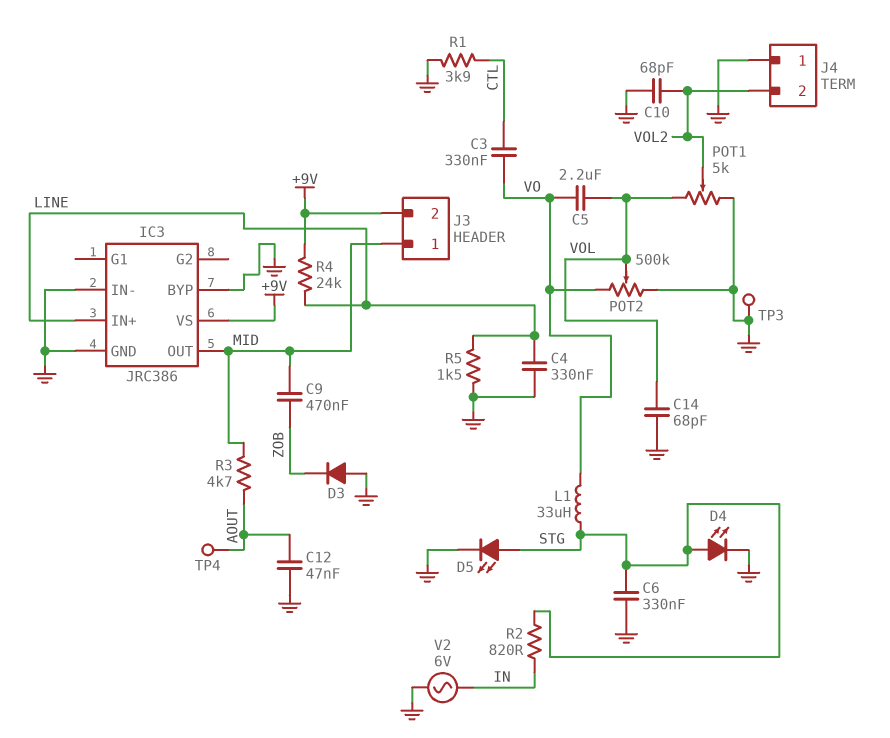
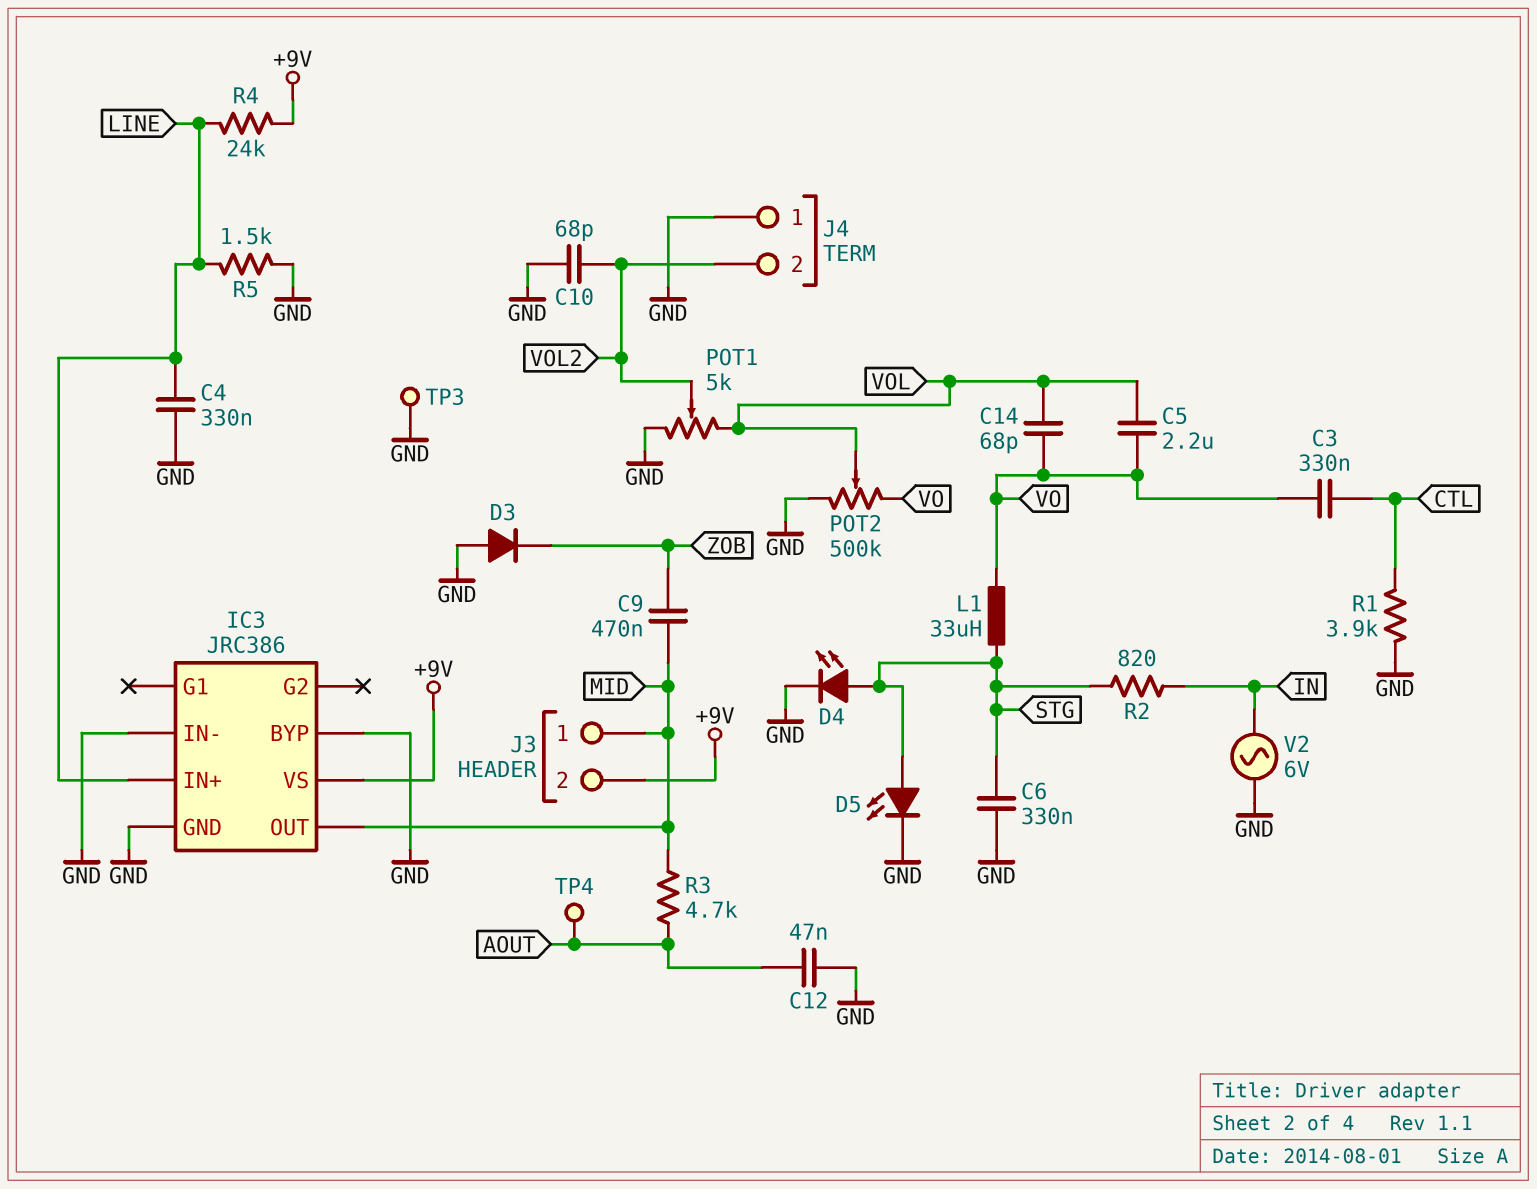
C14: 68pF (GND, VOL) -> 68pF (VO, VOL)

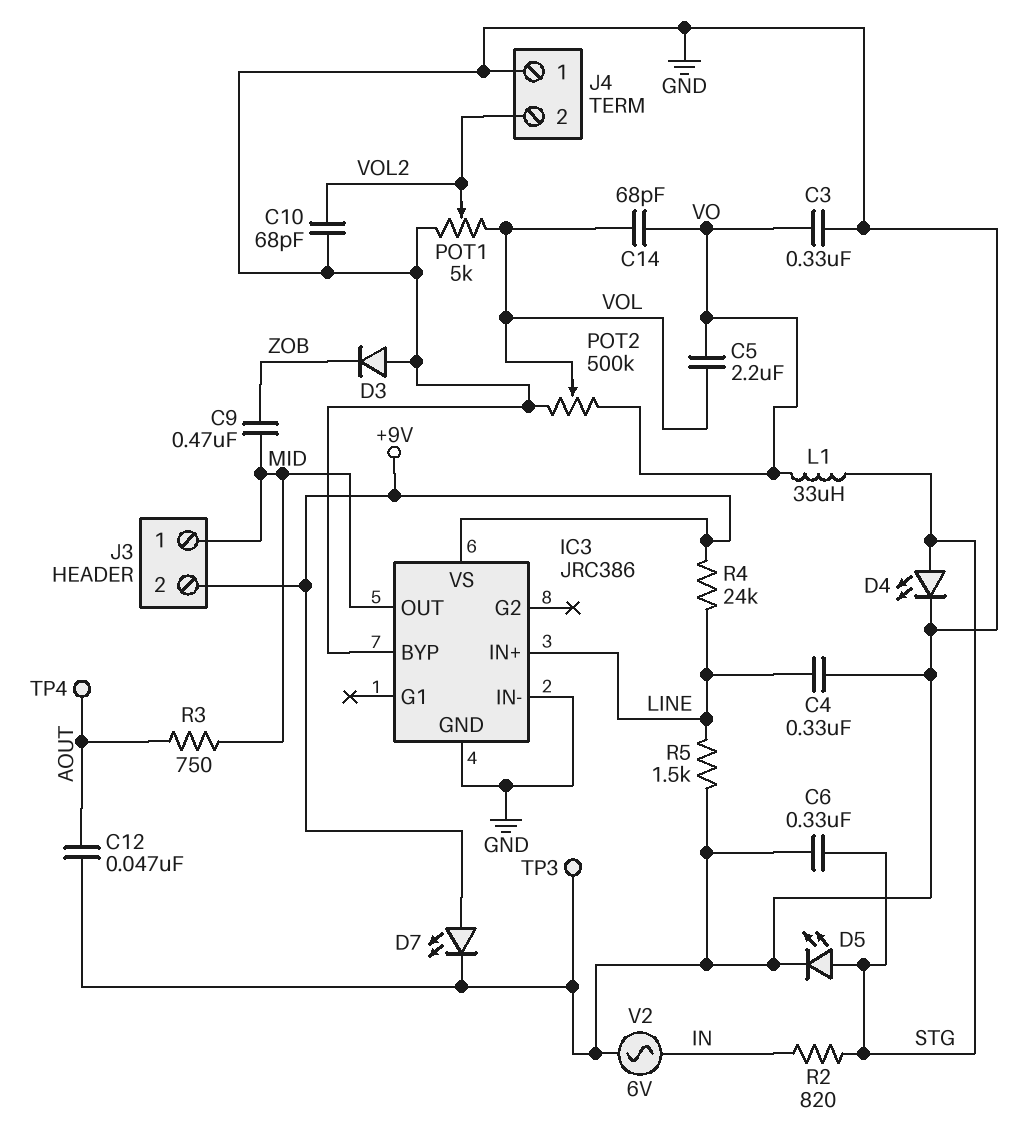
C3: 330nF (CTL, VO) -> 330nF (GND, VO)
D7: none -> LED (A +9V, K GND)
R1: 3.9k (CTL, GND) -> none
R3: 4.7k (AOUT, MID) -> 750 (AOUT, MID)

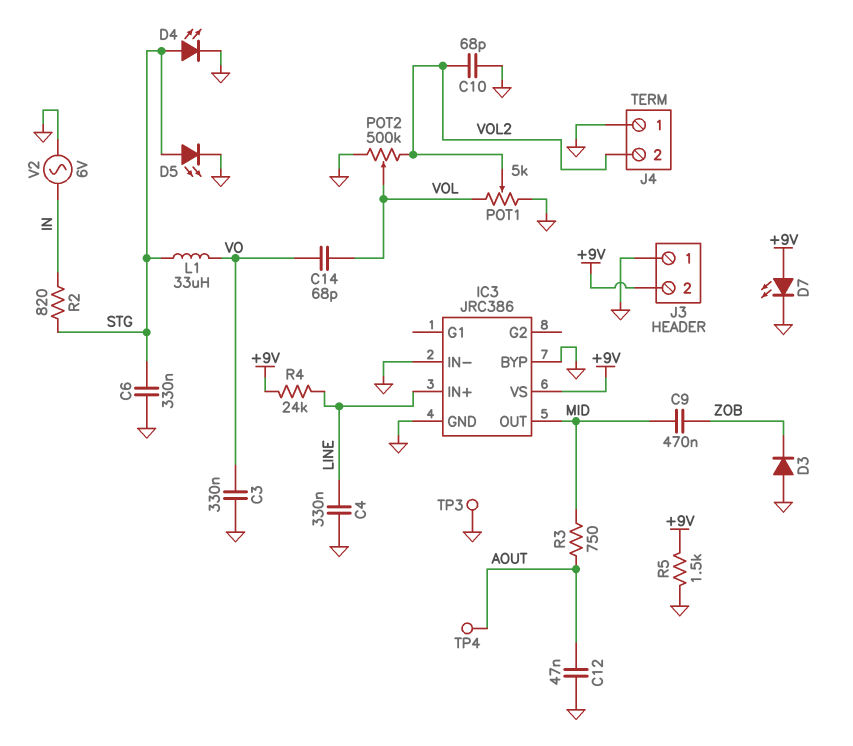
C5: 2.2uF (VO, VOL) -> none
J3 pin 1: MID -> GND
POT2: 500k (GND, VO, wiper VOL) -> 500k (GND, VOL2, wiper VOL)
R5: 1.5k (GND, LINE) -> 1.5k (+9V, GND)

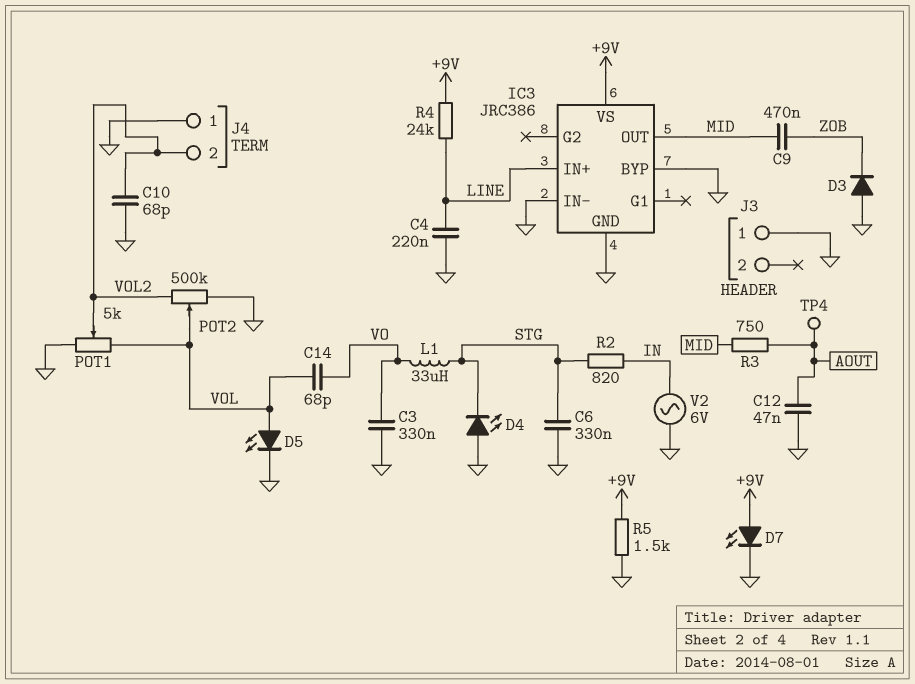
C4: 330nF (GND, LINE) -> 220nF (GND, LINE)
D4: LED (A STG, K GND) -> LED (A GND, K STG)
D5: LED (A STG, K GND) -> LED (A VOL, K GND)
J3 pin 2: +9V -> none
TP3: test point (GND) -> none

